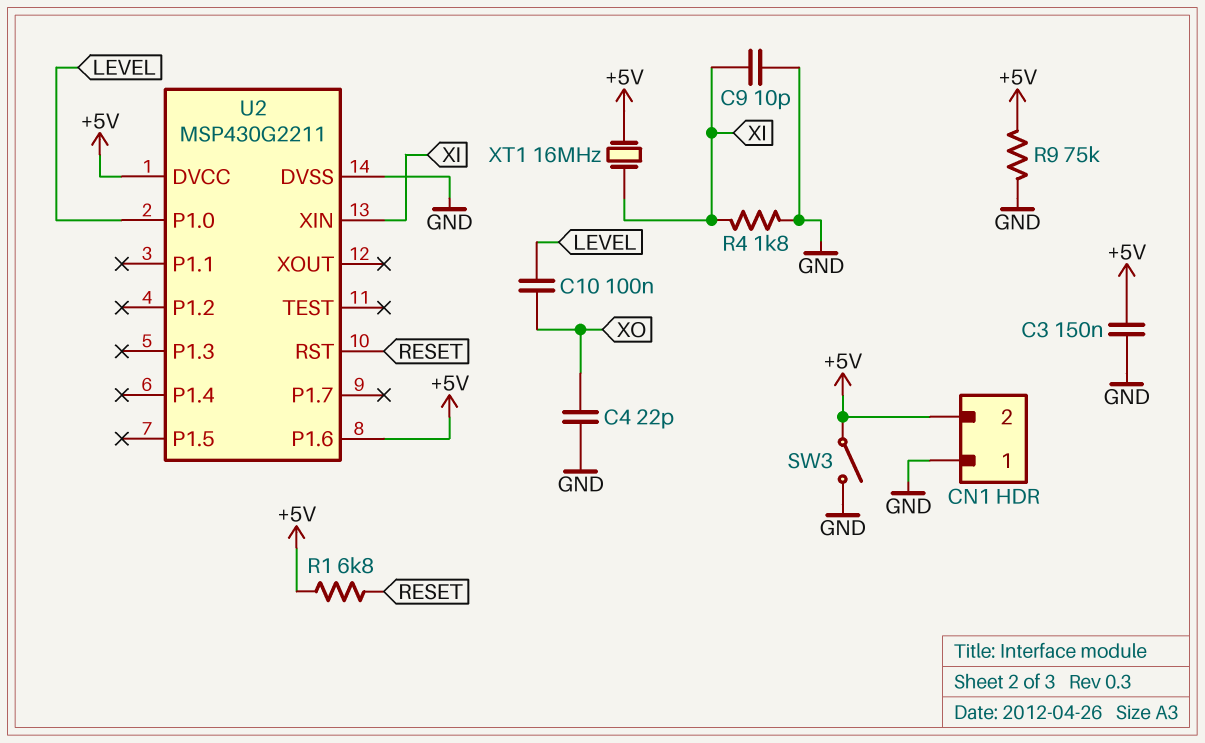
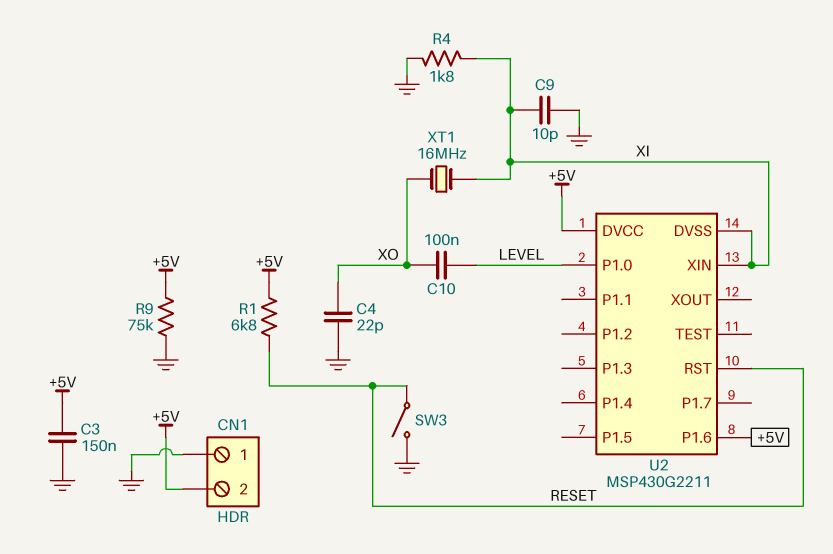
SW3: switch (+5V, GND) -> switch (GND, RESET)
U2 pin DVSS: GND -> XI
XT1: 16MHz (+5V, XI) -> 16MHz (XI, XO)

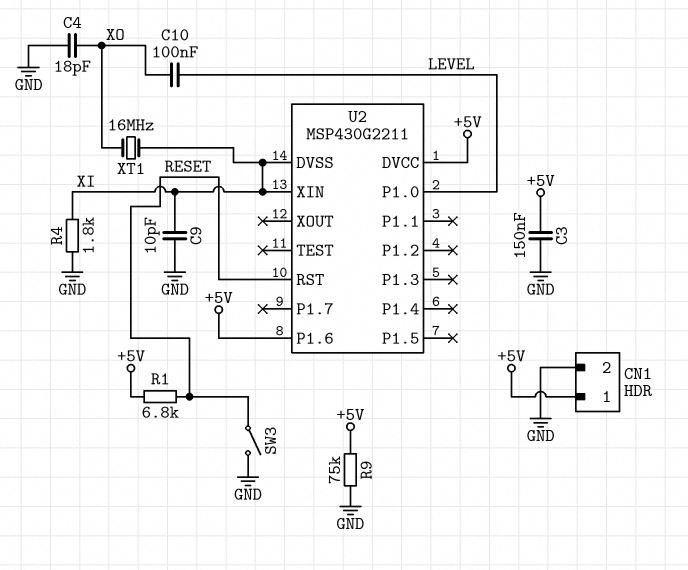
C4: 22pF (GND, XO) -> 18pF (GND, XO)
CN1 pin 1: GND -> +5V
CN1 pin 2: +5V -> GND

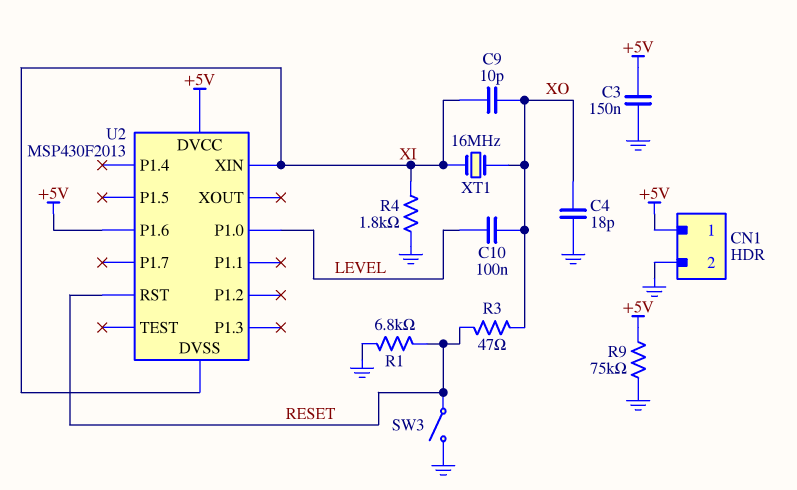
C9: 10pF (GND, XI) -> 10pF (XI, XO)
R1: 6.8k (+5V, RESET) -> 6.8k (GND, RESET)
R3: none -> 47 (RESET, XO)
U2: MSP430G2211 -> MSP430F2013

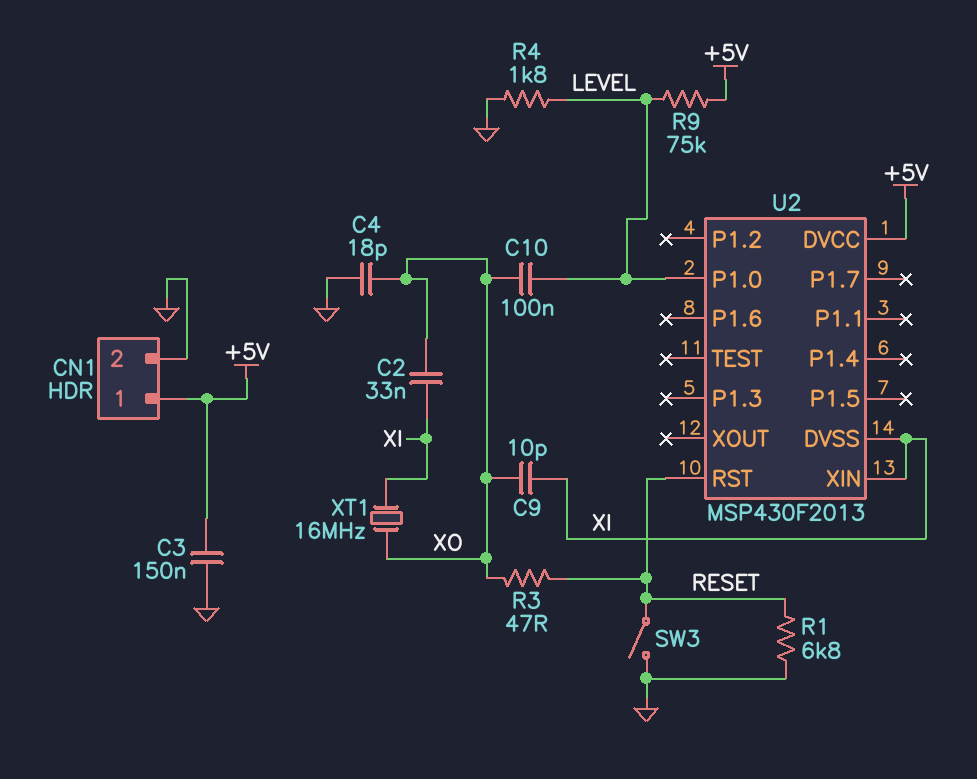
C2: none -> 33nF (XI, XO)
R4: 1.8k (GND, XI) -> 1.8k (GND, LEVEL)
R9: 75k (+5V, GND) -> 75k (+5V, LEVEL)
U2 pin P1.6: +5V -> none

